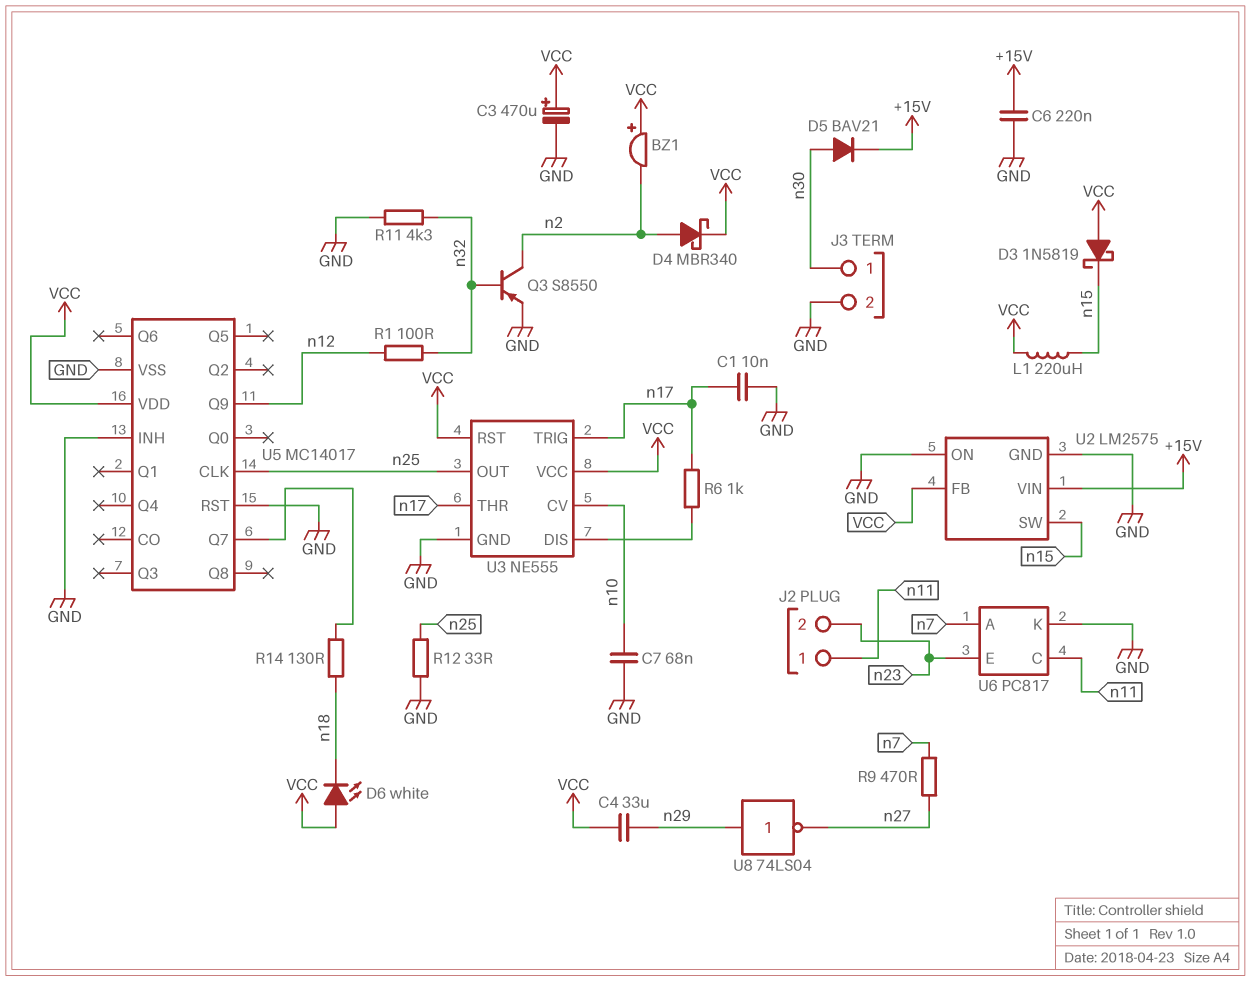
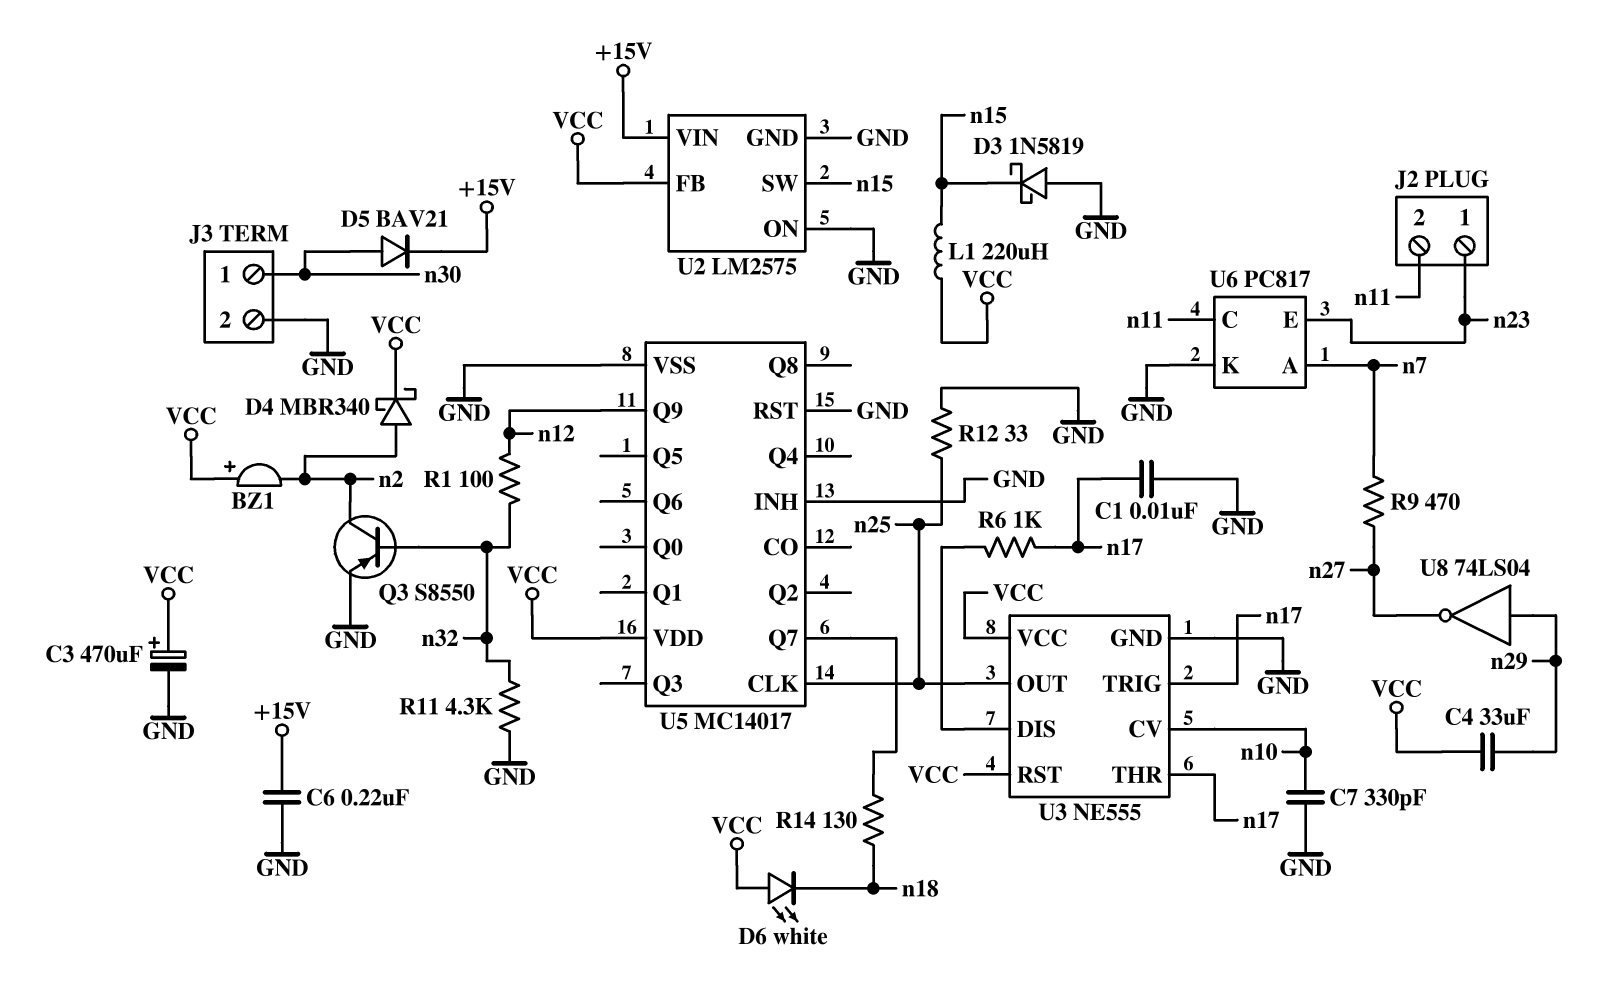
C7: 68nF (GND, n10) -> 330pF (GND, n10)
D3: schottky 1N5819 (A VCC, K n15) -> schottky 1N5819 (A GND, K n15)
J2 pin 1: n11 -> n23
J2 pin 2: n23 -> n11

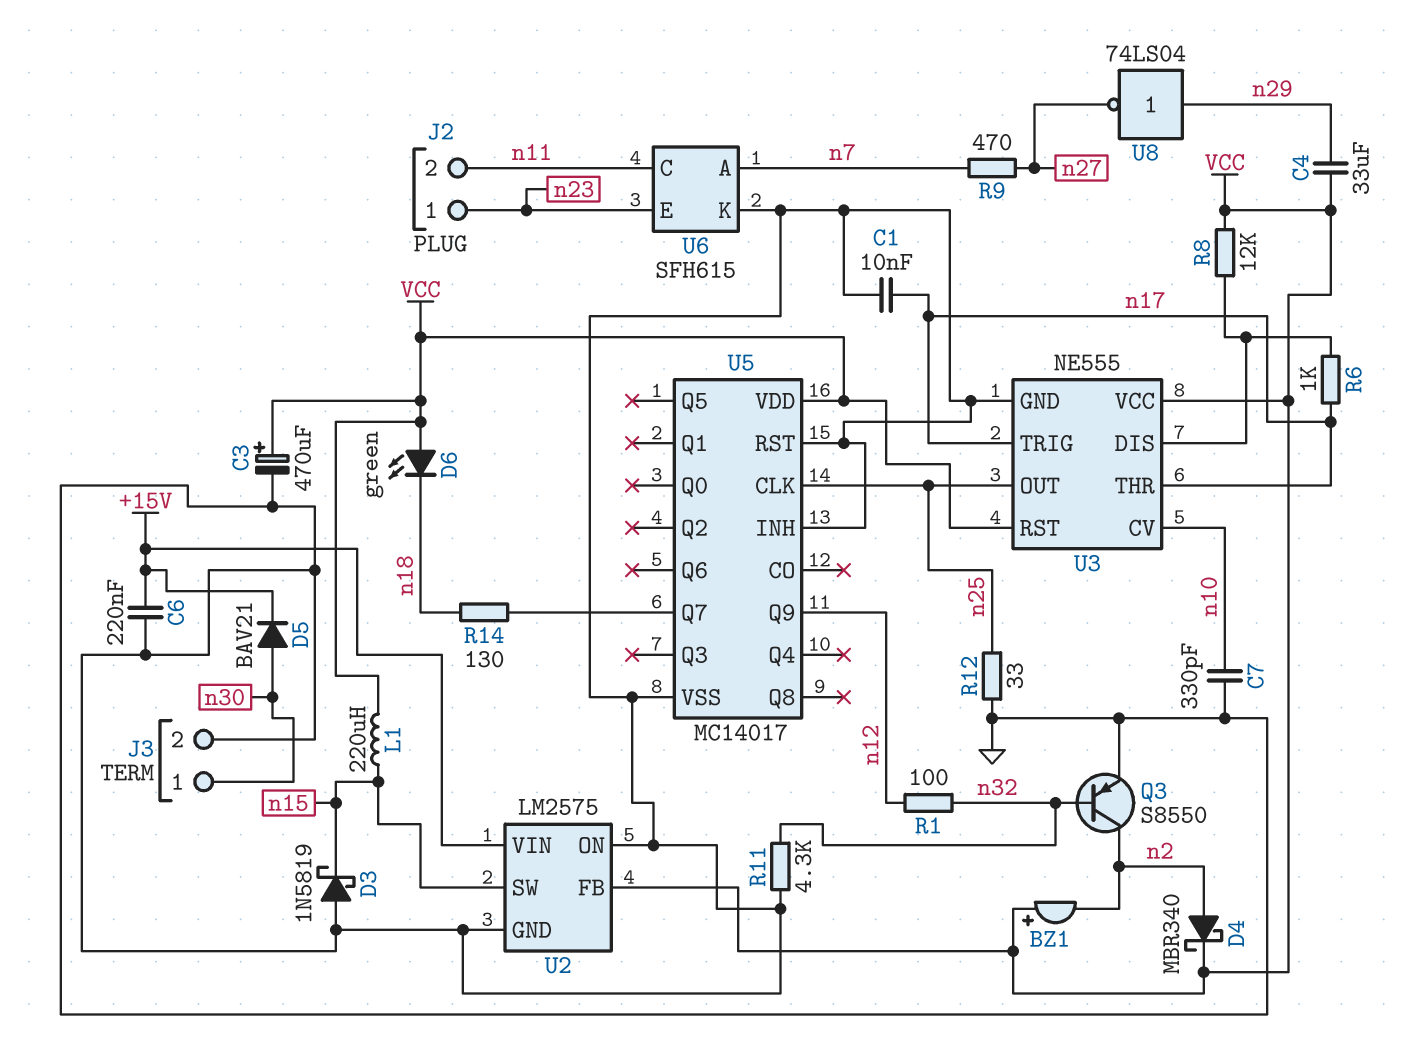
D6: LED white (A VCC, K n18) -> LED green (A VCC, K n18)
R8: none -> 12k (U3/DIS, VCC)
U6: PC817 -> SFH615

